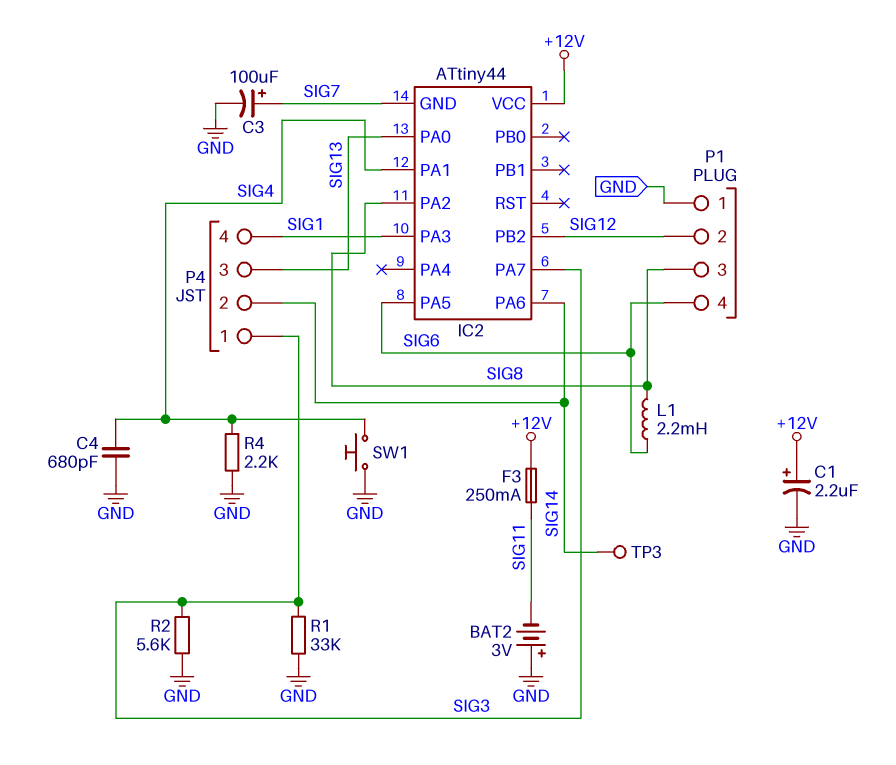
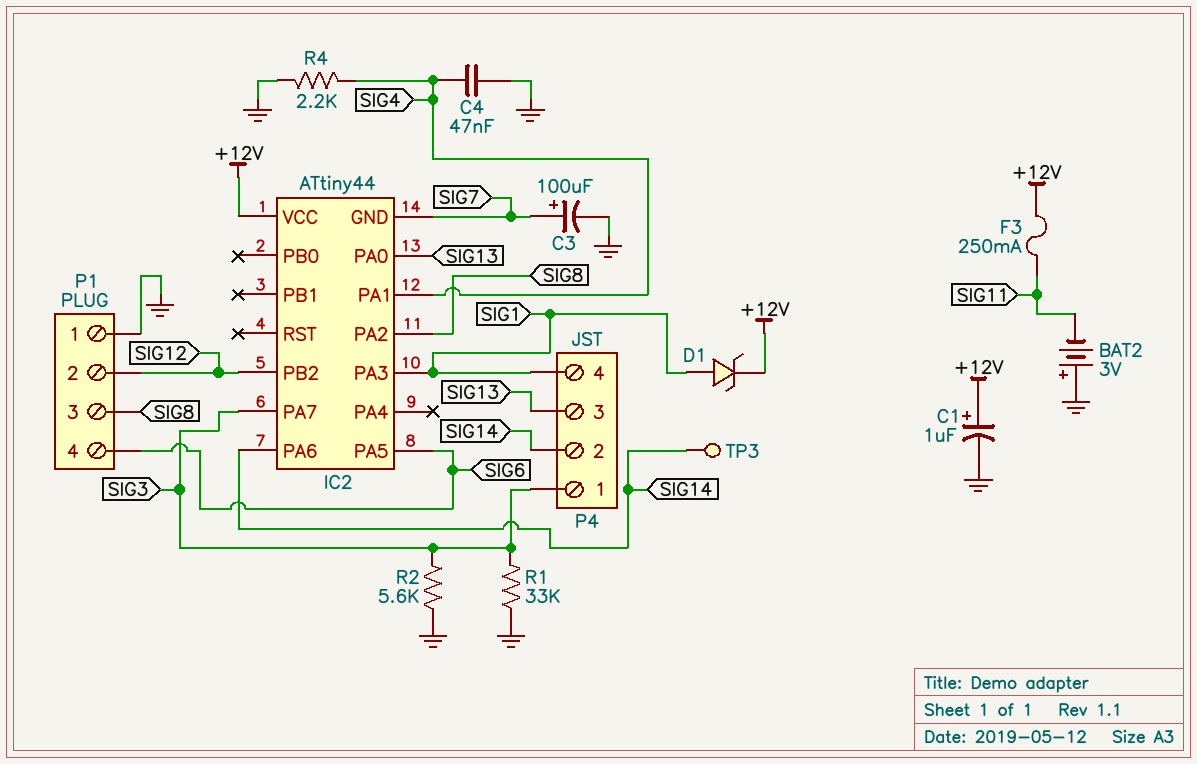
C1: 2.2uF (plus +12V, minus GND) -> 1uF (plus +12V, minus GND)
C4: 680pF (GND, SIG4) -> 47nF (GND, SIG4)
D1: none -> zener (A SIG1, K +12V)
L1: 2.2mH (SIG6, SIG8) -> none
SW1: button (GND, SIG4) -> none

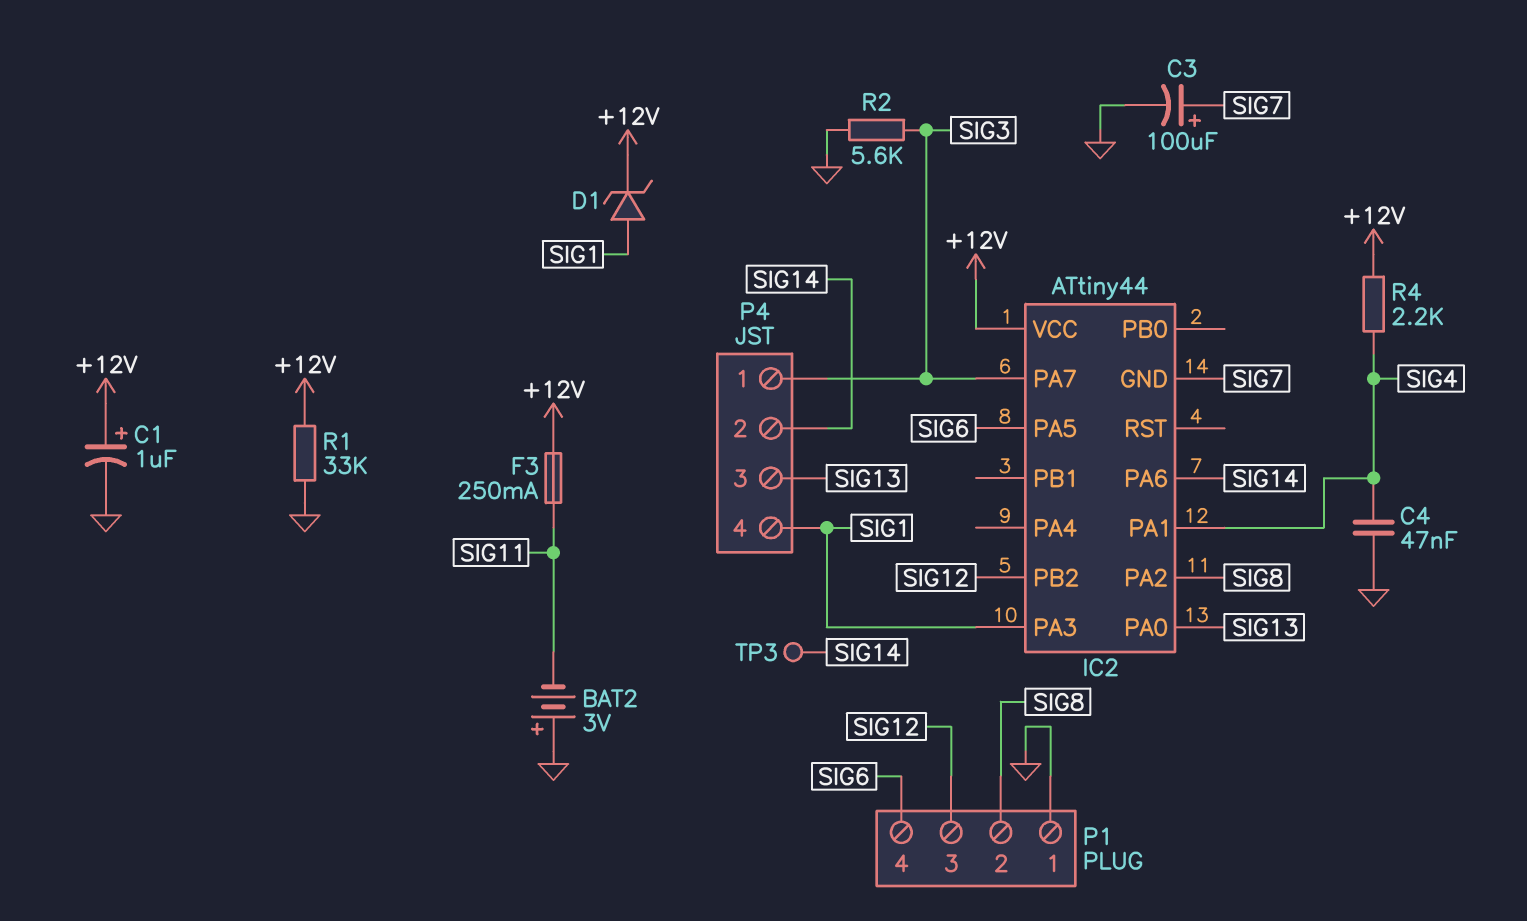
P1 pin 2: SIG12 -> SIG8
P1 pin 3: SIG8 -> SIG12
R1: 33k (GND, SIG3) -> 33k (+12V, GND)
R4: 2.2k (GND, SIG4) -> 2.2k (+12V, SIG4)

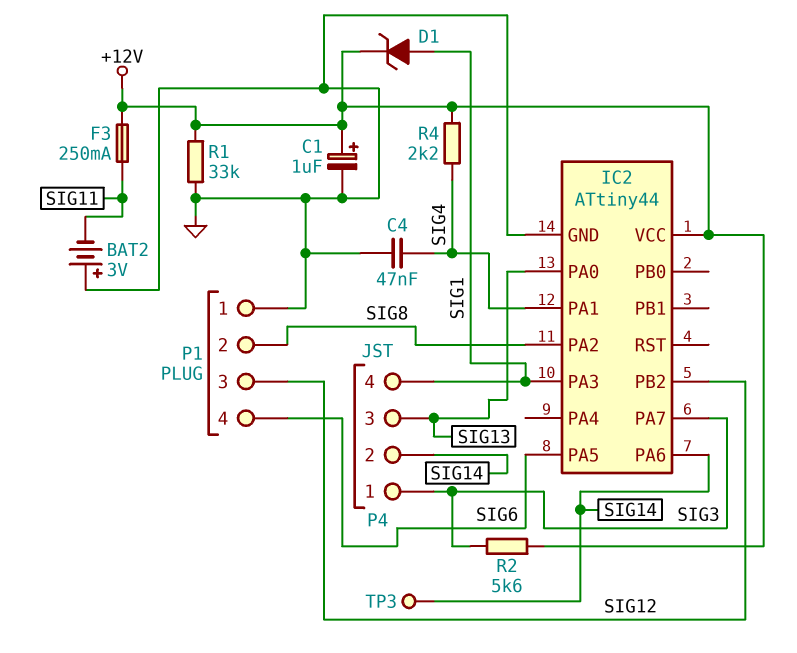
C3: 100uF (plus SIG7, minus GND) -> none
IC2 pin GND: SIG7 -> GND
R2: 5.6k (GND, SIG3) -> 5.6k (+12V, SIG3)

